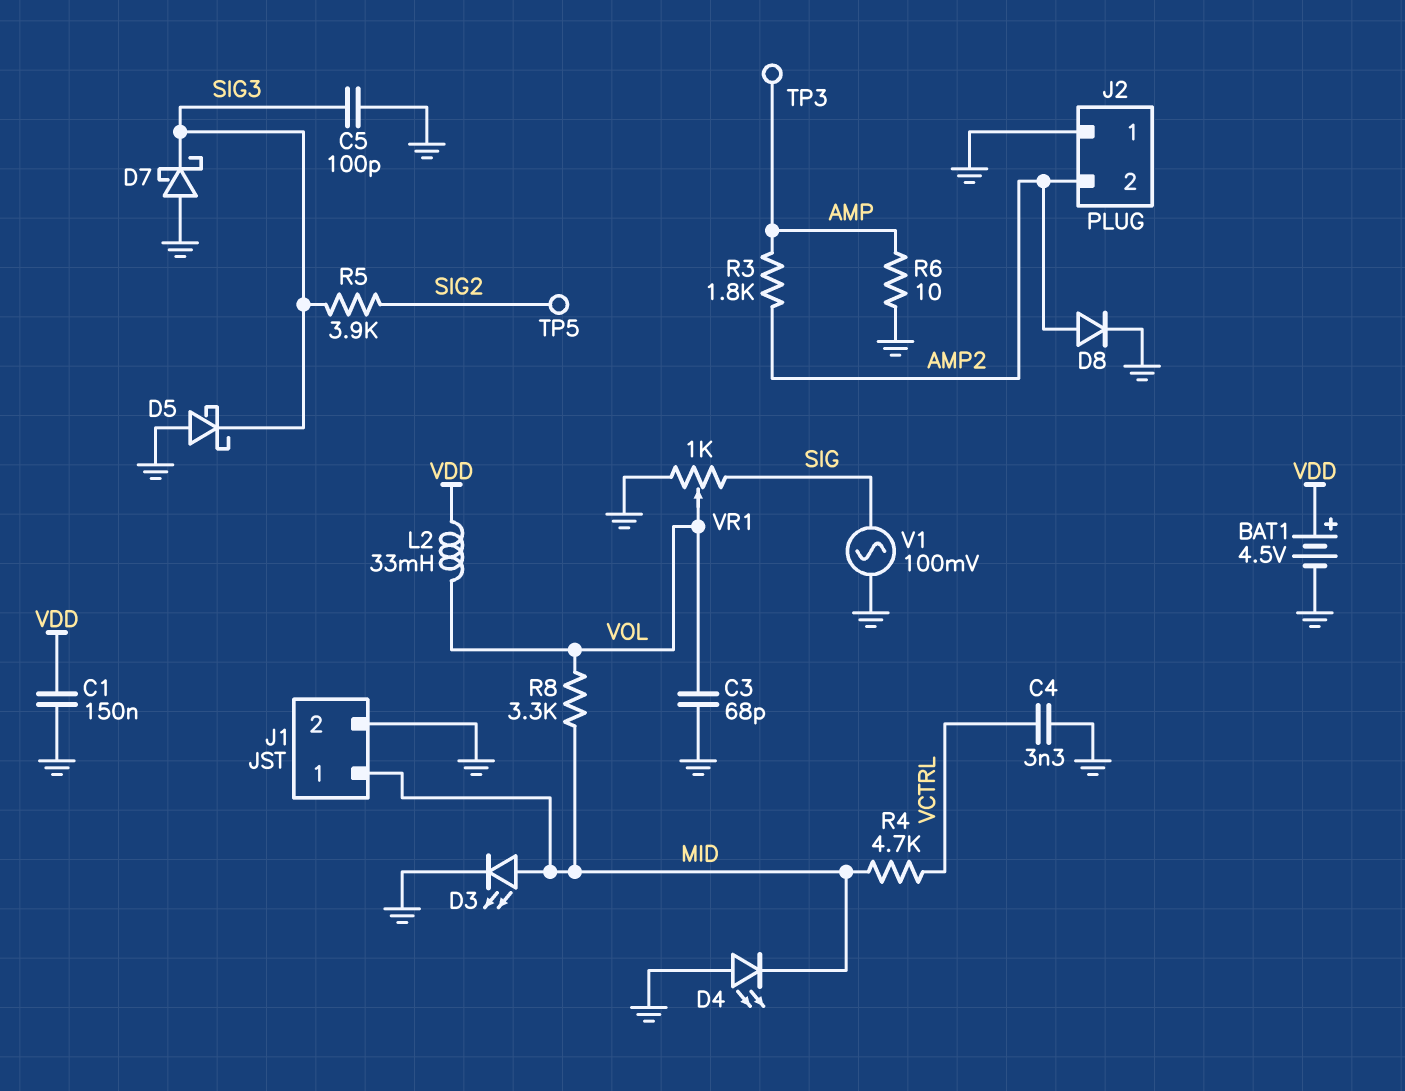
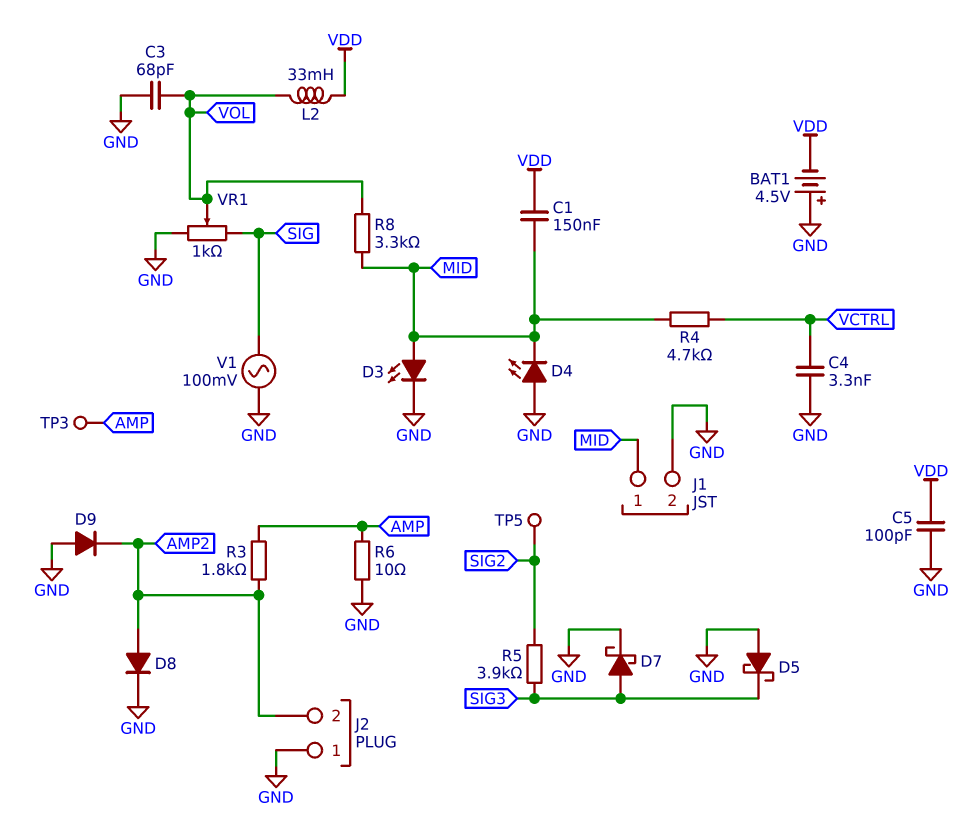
BAT1: 4.5V (plus VDD, minus GND) -> 4.5V (plus GND, minus VDD)
C1: 150nF (GND, VDD) -> 150nF (MID, VDD)
C5: 100pF (GND, SIG3) -> 100pF (GND, VDD)
D7: schottky (A GND, K SIG3) -> schottky (A SIG3, K GND)
D9: none -> diode (A GND, K AMP2)

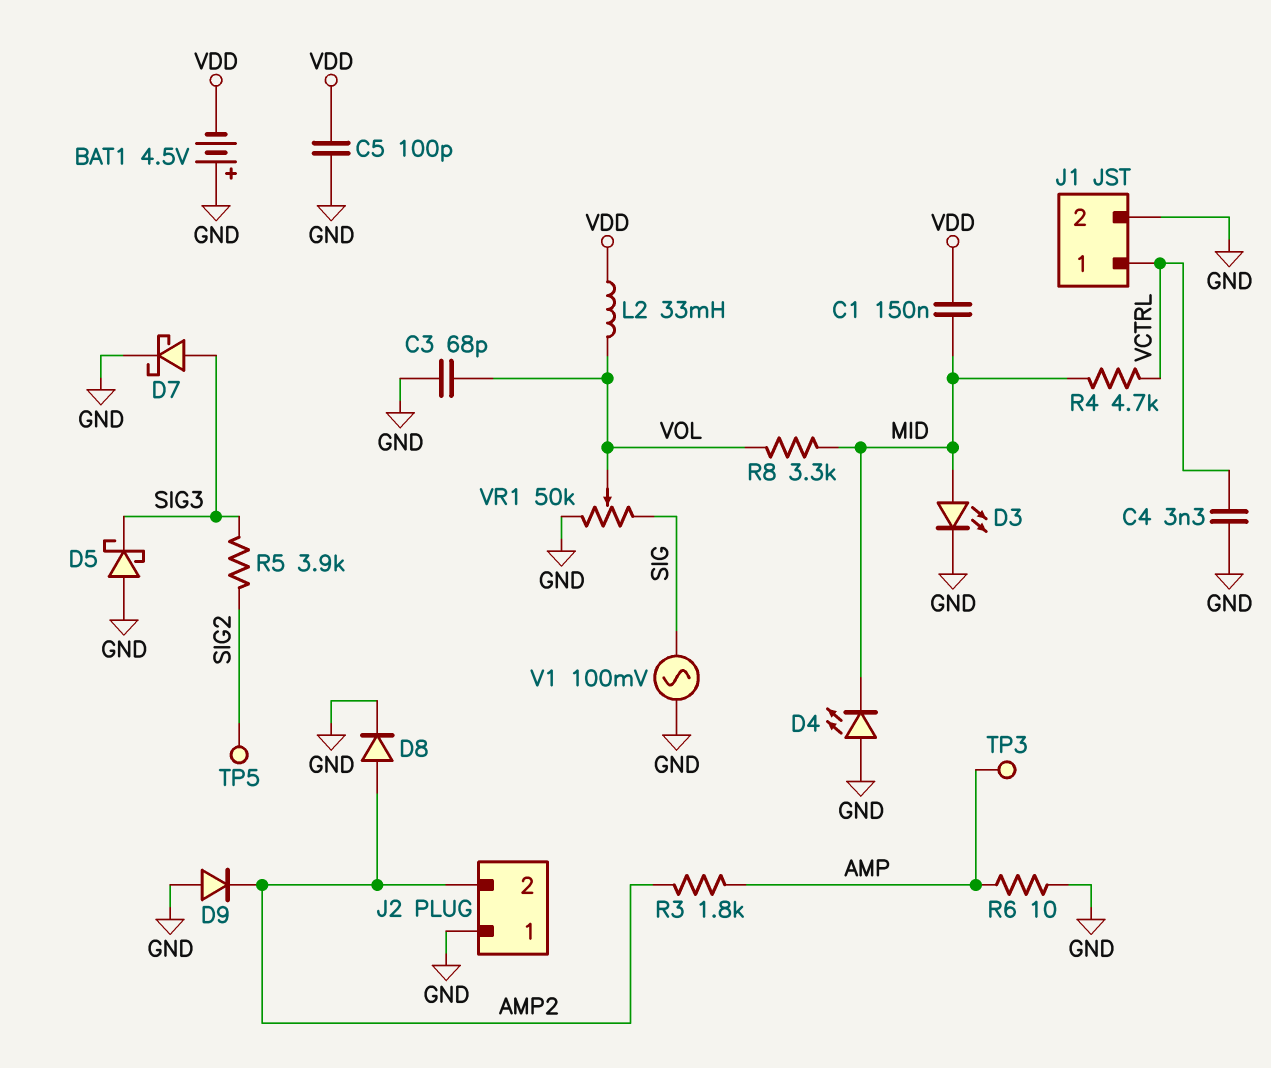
J1 pin 1: MID -> VCTRL
VR1: 1k (GND, SIG, wiper VOL) -> 50k (GND, SIG, wiper VOL)

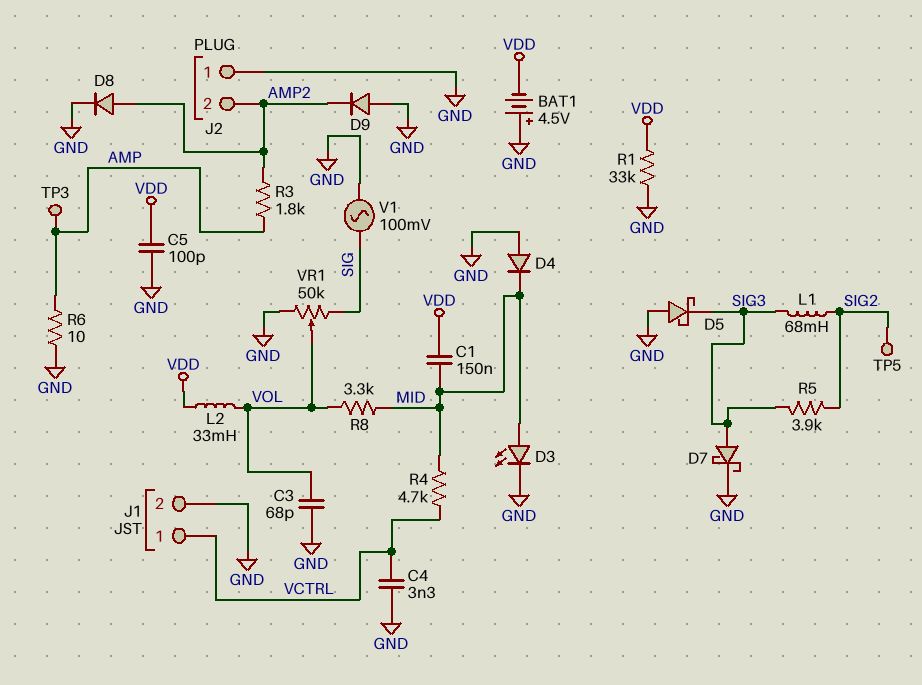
D4: LED (A GND, K MID) -> diode (A GND, K MID)
L1: none -> 68mH (SIG2, SIG3)
R1: none -> 33k (GND, VDD)

